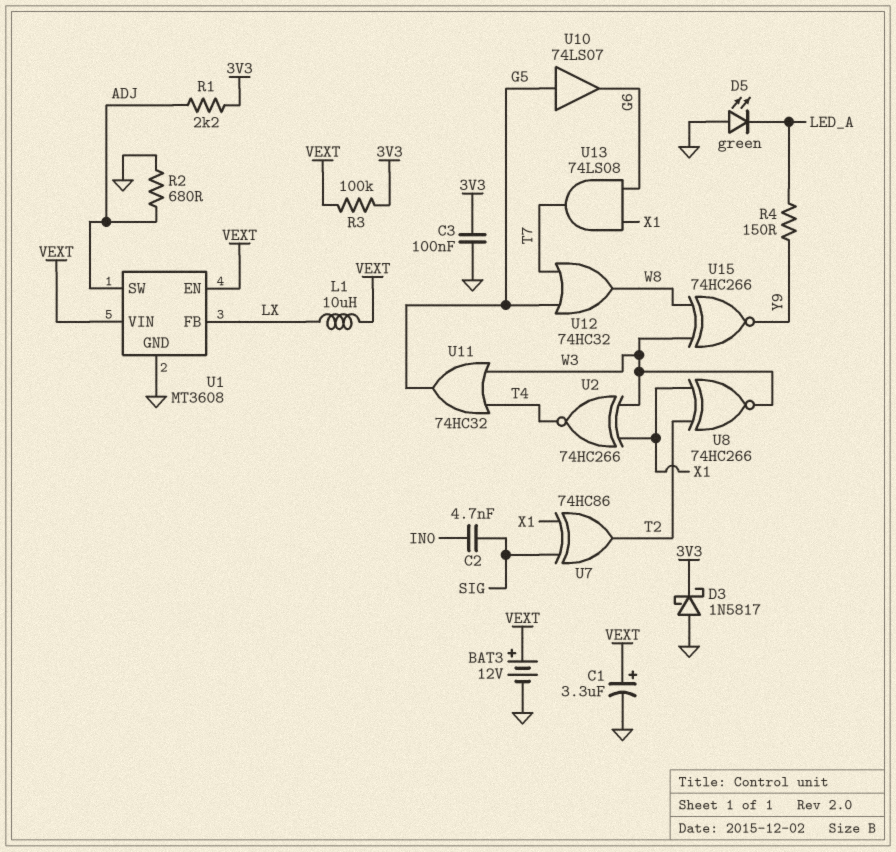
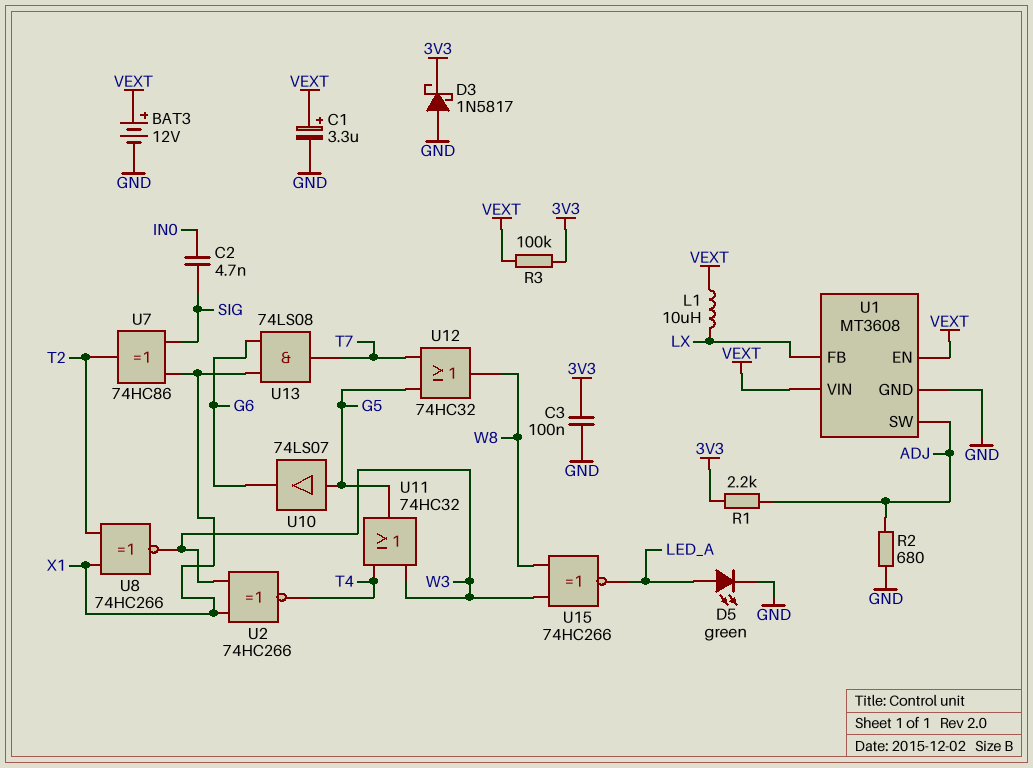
D5: LED green (A GND, K LED_A) -> LED green (A LED_A, K GND)
R4: 150 (LED_A, Y9) -> none
U15: XNOR 74HC266 (in W3, in W8, out Y9) -> XNOR 74HC266 (in W3, in W8, out LED_A)

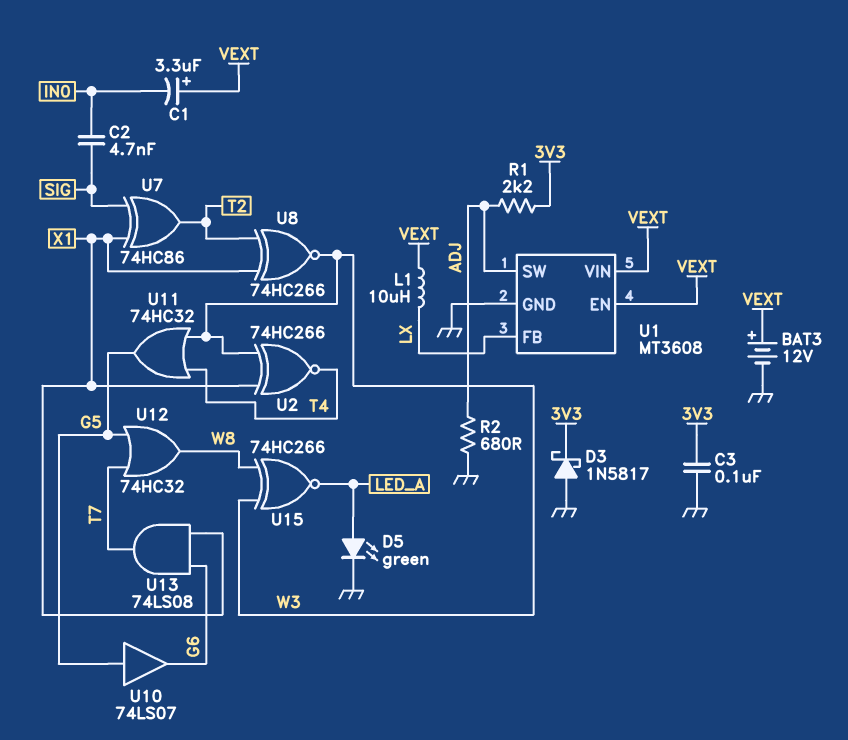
C1: 3.3uF (plus VEXT, minus GND) -> 3.3uF (plus VEXT, minus IN0)
R3: 100k (3V3, VEXT) -> none

